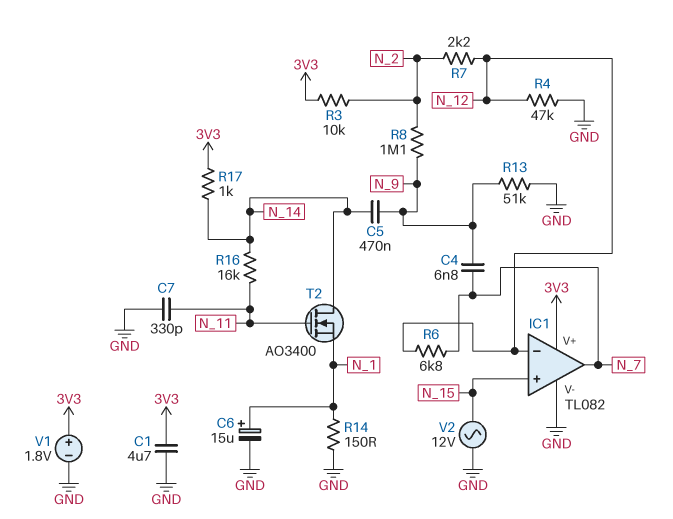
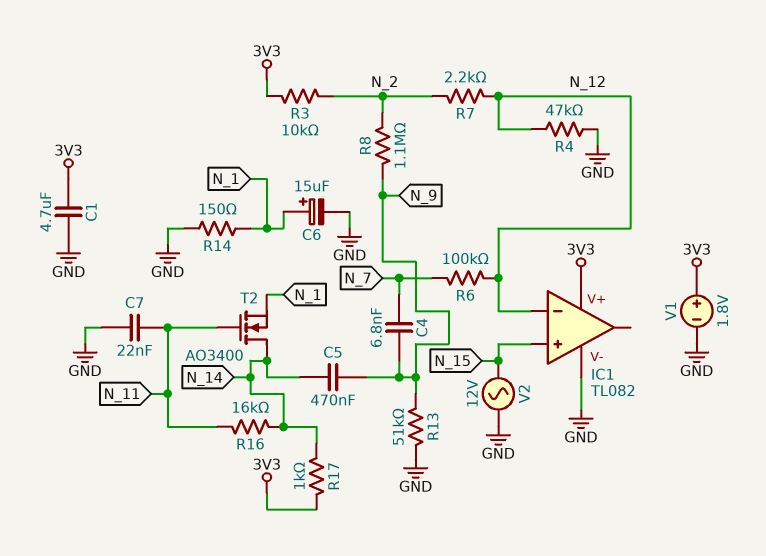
C7: 330pF (GND, N_11) -> 22nF (GND, N_11)
IC1 pin out: N_7 -> none
R6: 6.8k (N_7, N_12) -> 100k (N_7, N_12)

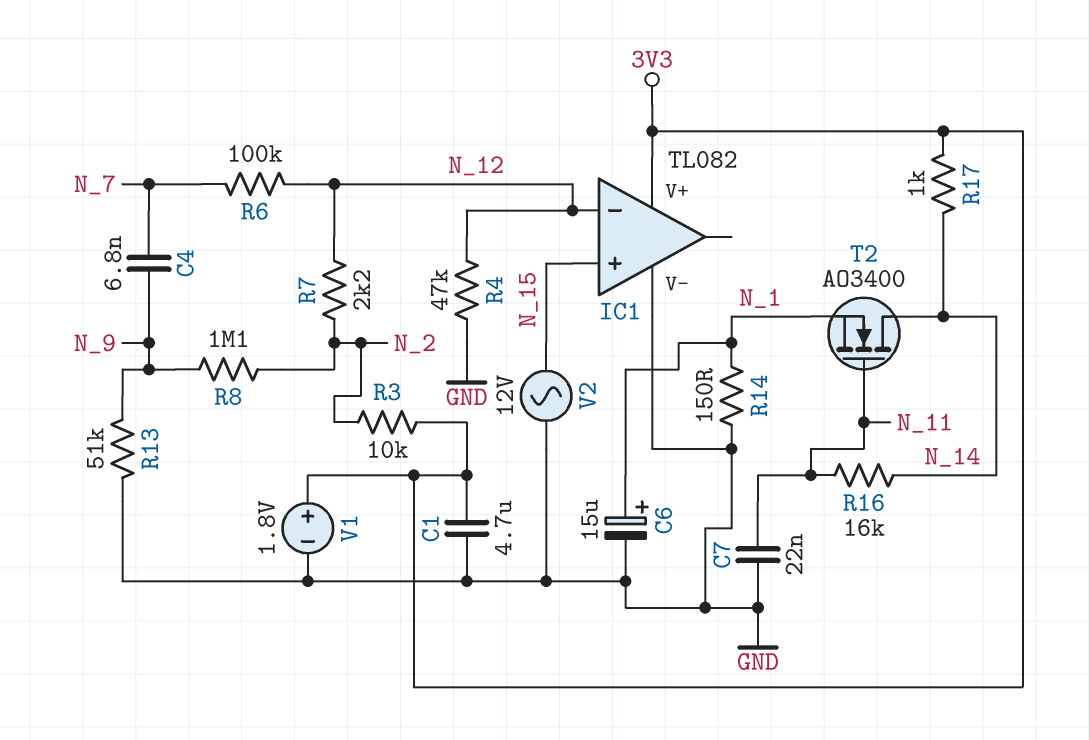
C5: 470nF (N_9, N_14) -> none

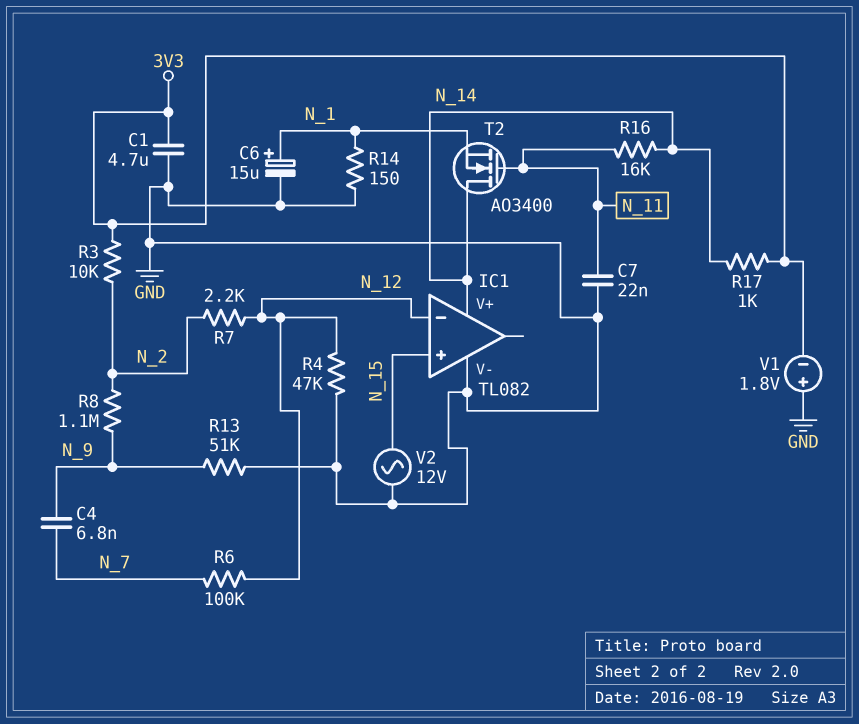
IC1 pin V+: 3V3 -> N_14
V1: 1.8V (plus 3V3, minus GND) -> 1.8V (plus GND, minus 3V3)

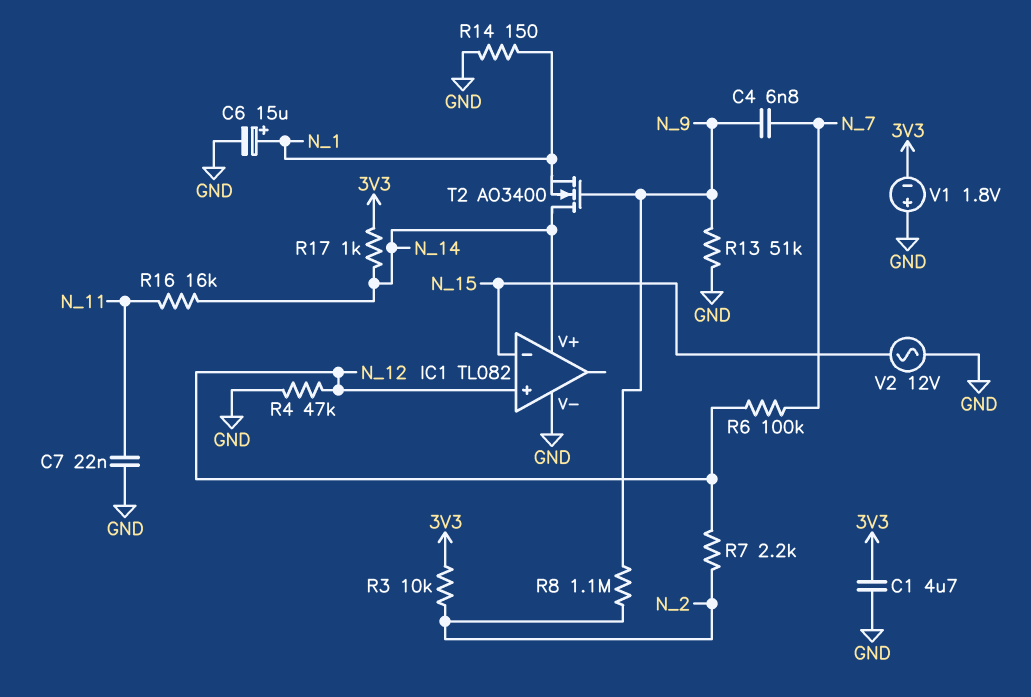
IC1 pin in+: N_15 -> N_12
IC1 pin in-: N_12 -> N_15
T2: NMOS AO3400 (G N_11, D N_14, S N_1) -> NMOS AO3400 (G N_9, D N_14, S N_1)

